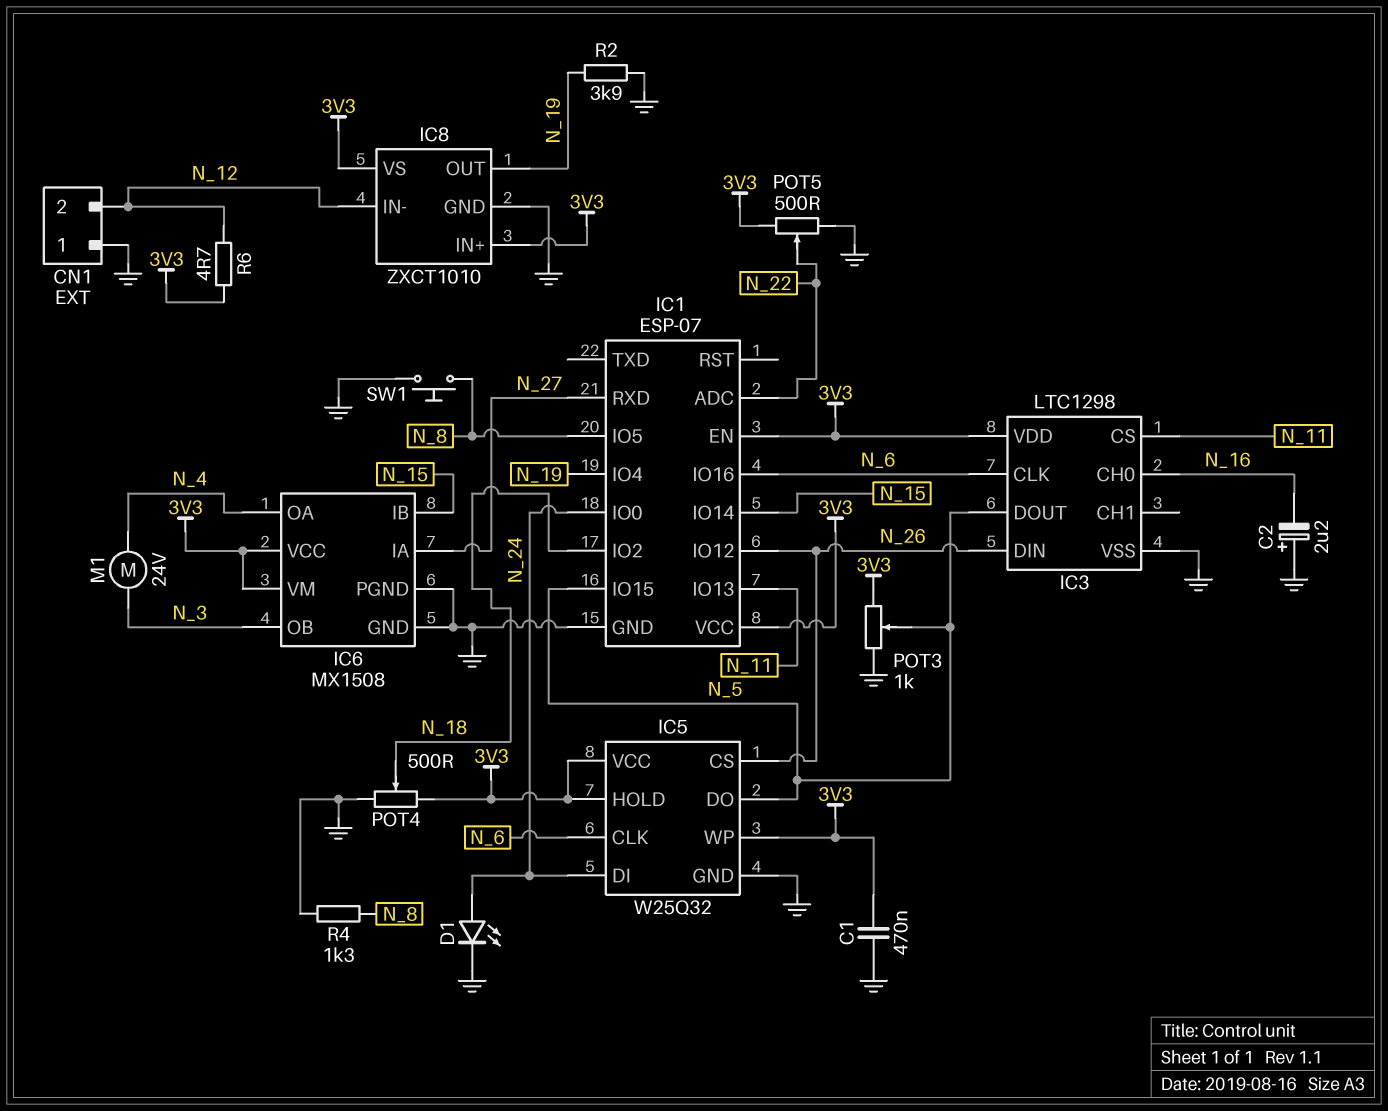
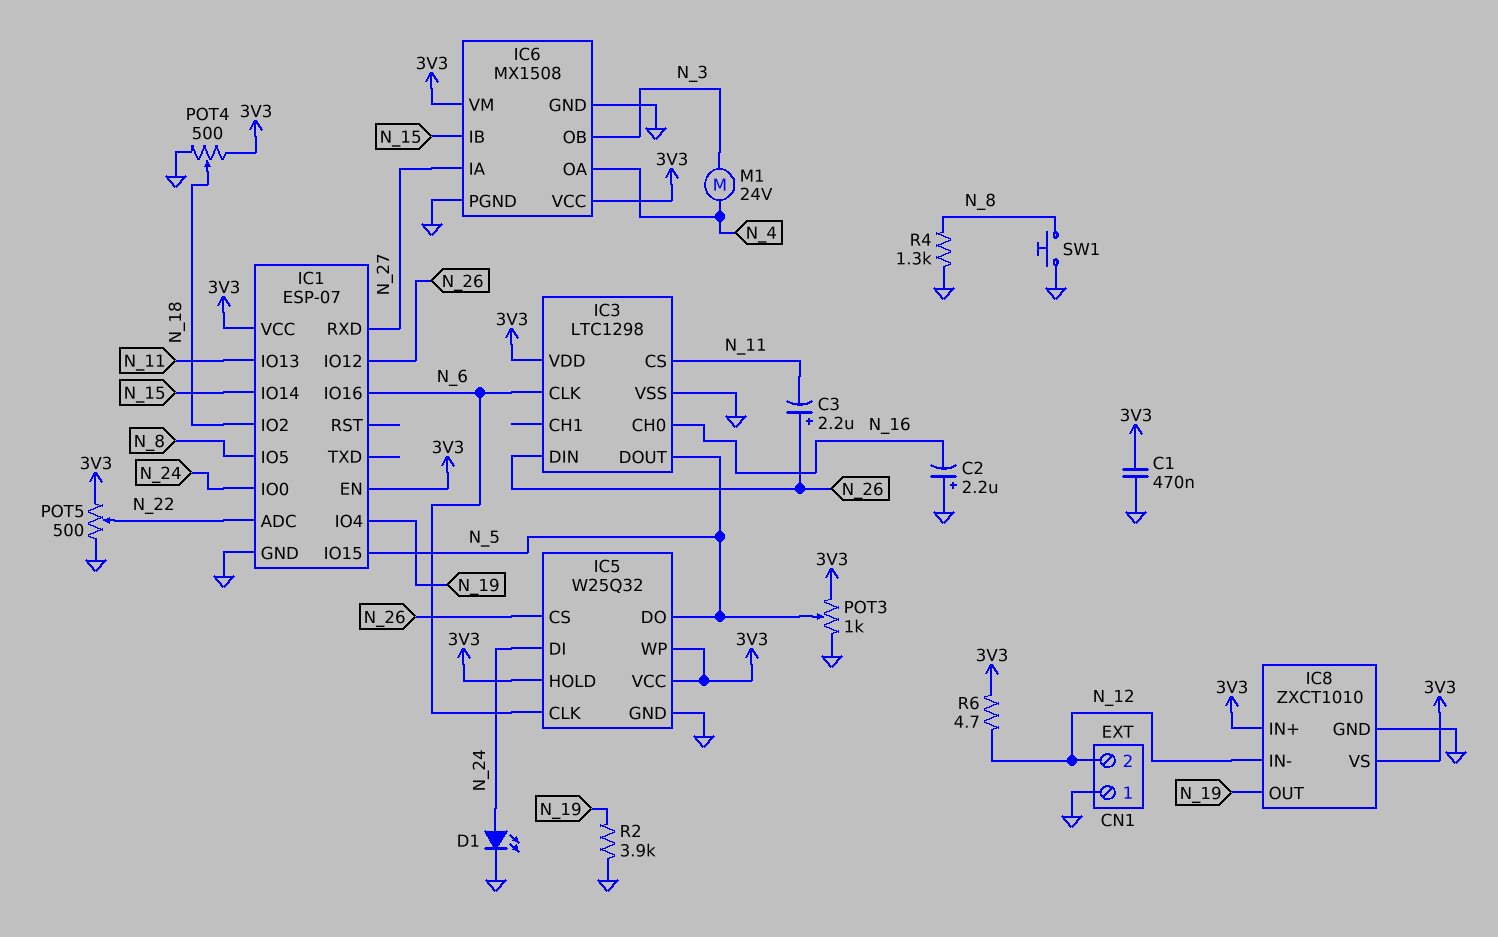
C3: none -> 2.2uF (plus N_26, minus N_11)

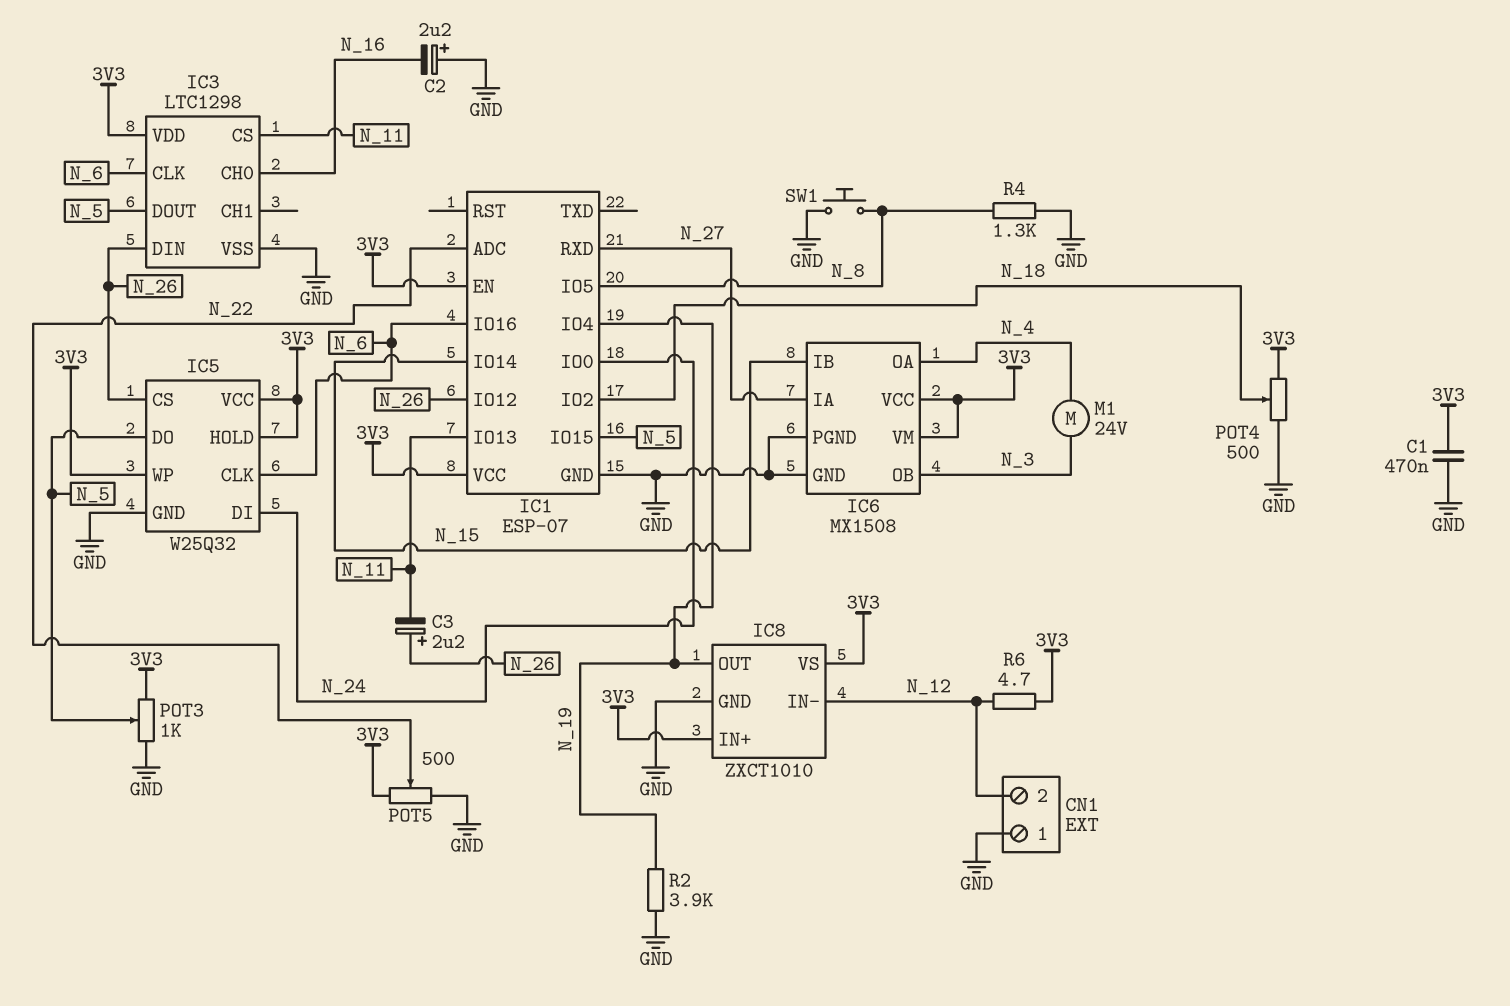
D1: LED (A N_24, K GND) -> none

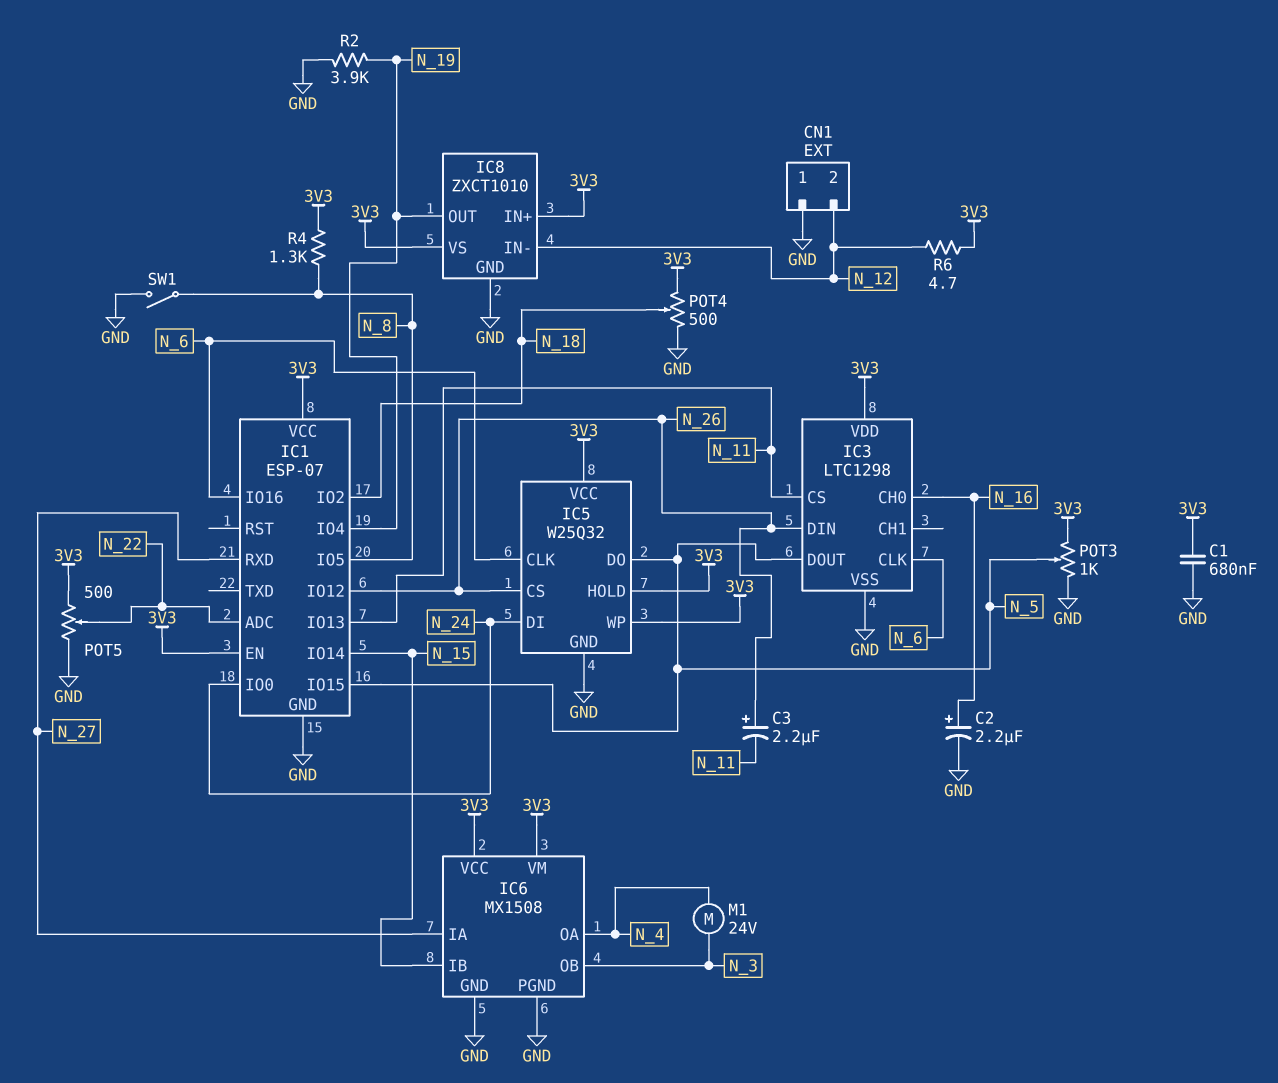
C1: 470nF (3V3, GND) -> 680nF (3V3, GND)
C2: 2.2uF (plus GND, minus N_16) -> 2.2uF (plus N_16, minus GND)
R4: 1.3k (GND, N_8) -> 1.3k (3V3, N_8)
SW1: button (GND, N_8) -> switch (GND, N_8)

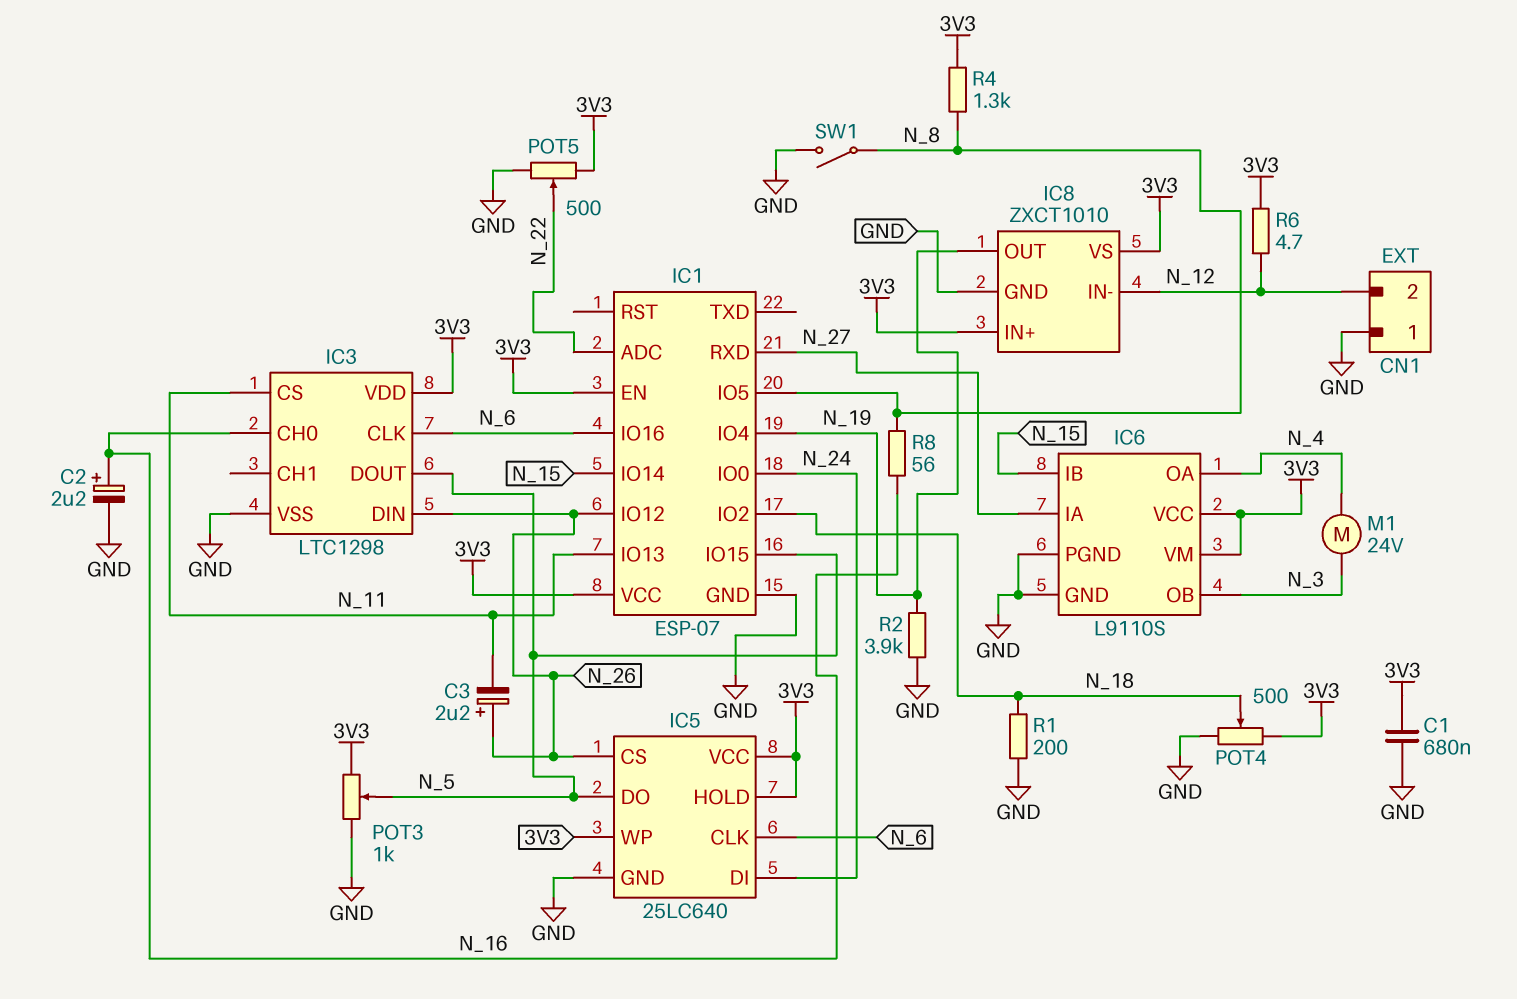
IC5: W25Q32 -> 25LC640
IC6: MX1508 -> L9110S
R1: none -> 200 (GND, N_18)
R8: none -> 56 (N_8, N_16)

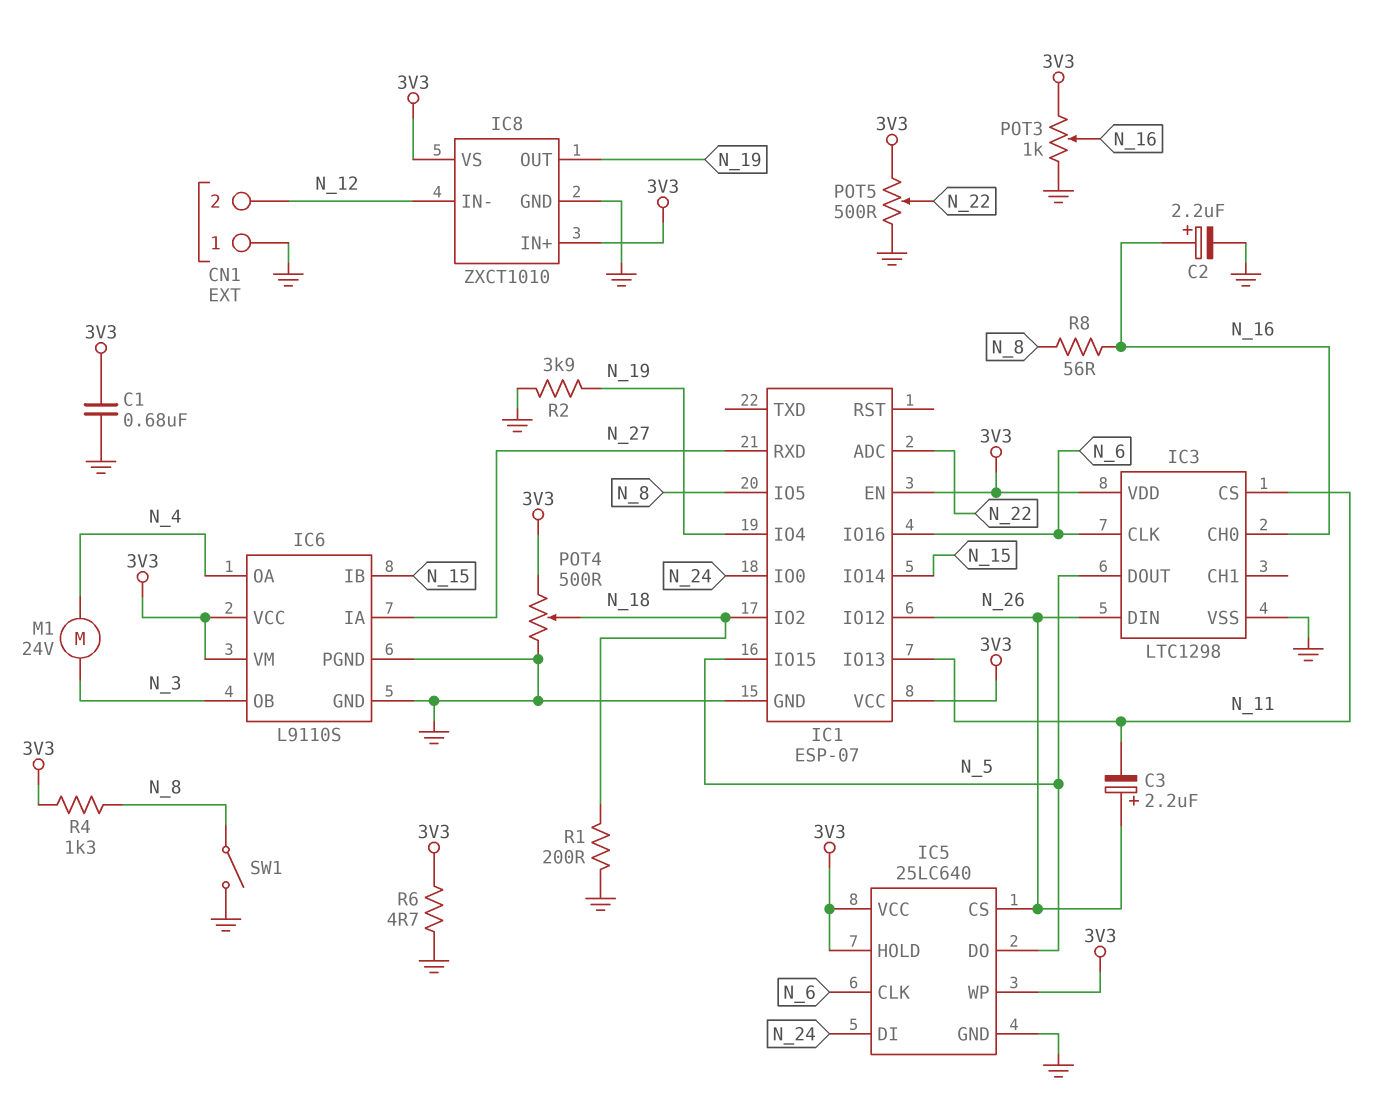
POT3: 1k (3V3, GND, wiper N_5) -> 1k (3V3, GND, wiper N_16)
R6: 4.7 (3V3, N_12) -> 4.7 (3V3, GND)

